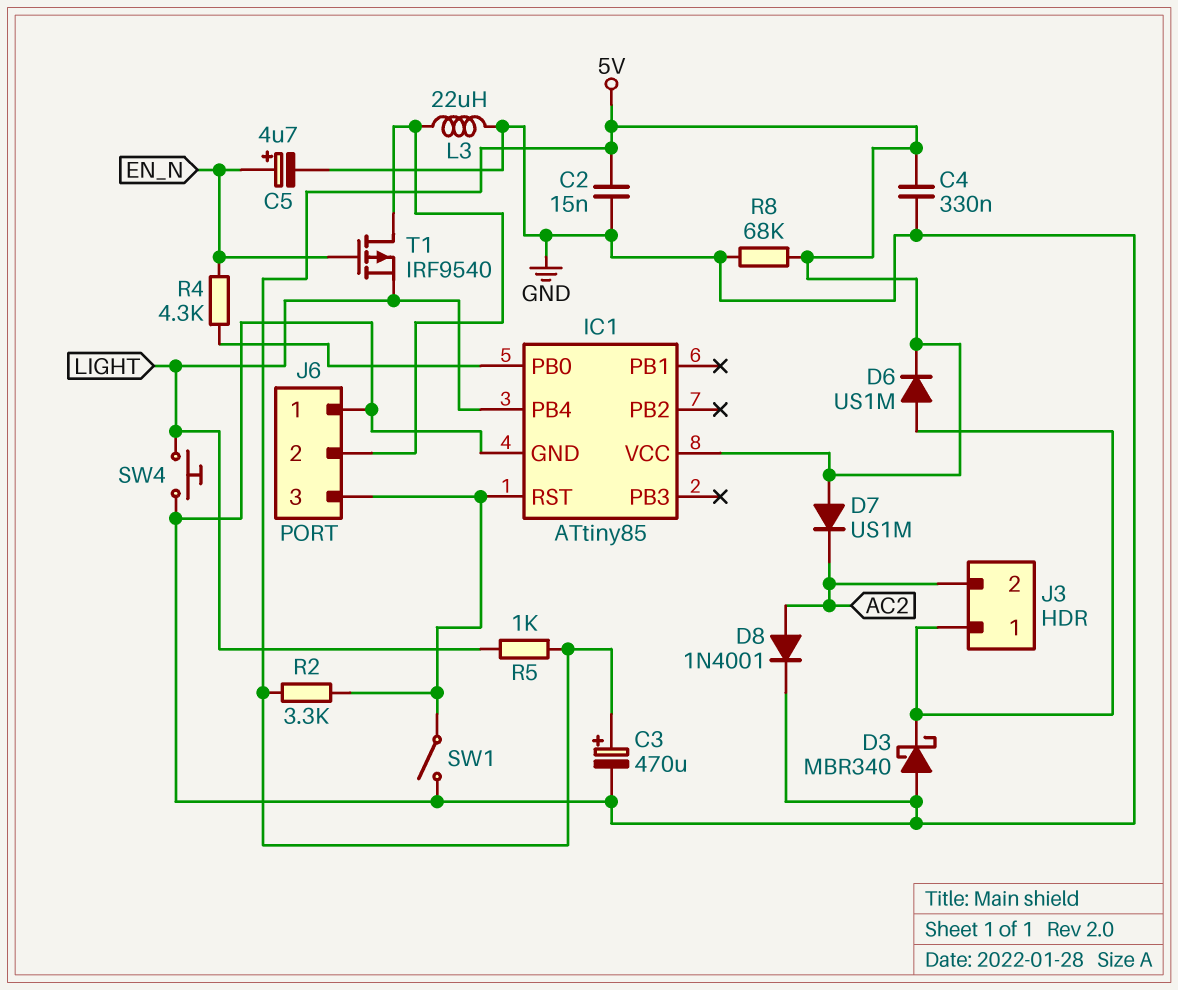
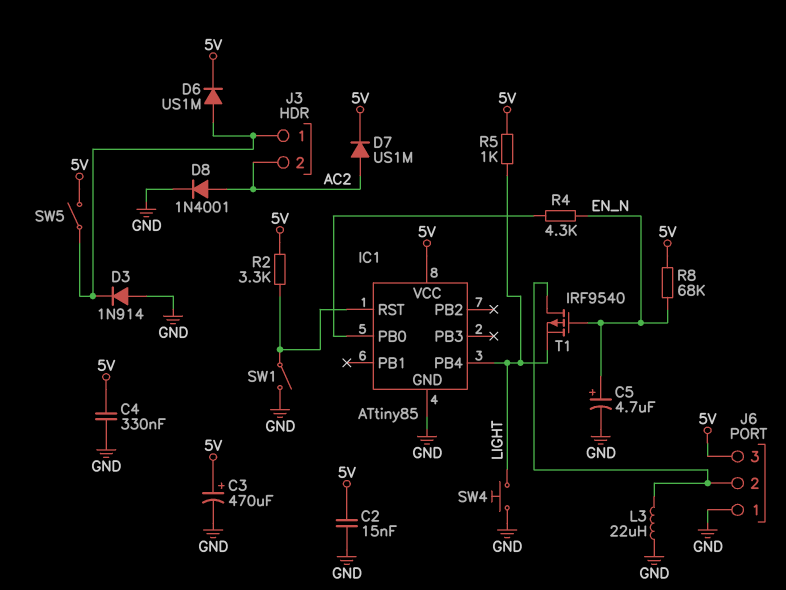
D3: schottky MBR340 (A GND, K J3/1) -> diode 1N914 (A GND, K J3/1)
D7: diode US1M (A 5V, K AC2) -> diode US1M (A AC2, K 5V)
J6 pin 3: IC1/RST -> 5V
R8: 68k (5V, GND) -> 68k (5V, EN_N)
SW5: none -> switch (5V, J3/1)

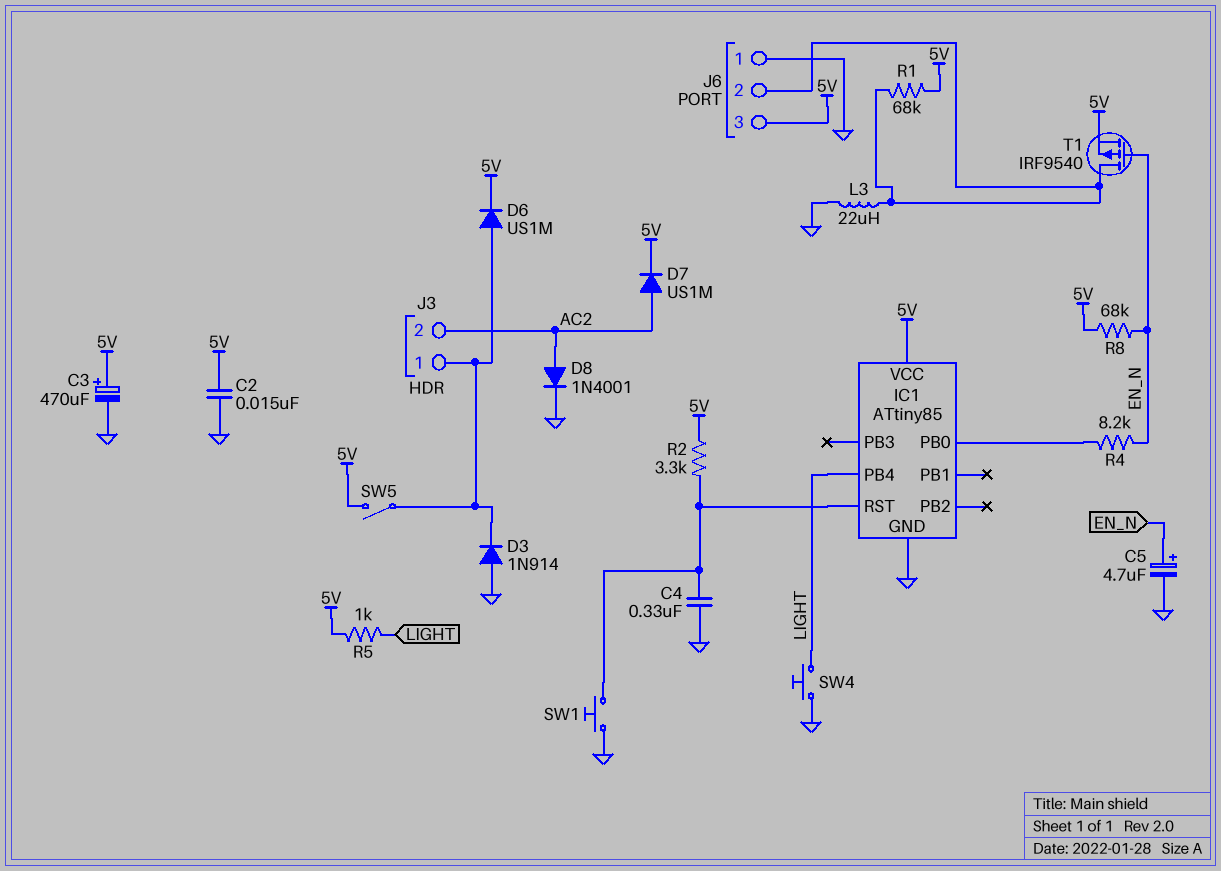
C4: 330nF (5V, GND) -> 330nF (GND, IC1/RST)
R1: none -> 68k (5V, J6/2)
R4: 4.3k (EN_N, IC1/PB0) -> 8.2k (EN_N, IC1/PB0)
SW1: switch (GND, IC1/RST) -> button (GND, IC1/RST)
T1: PMOS IRF9540 (G EN_N, D J6/2, S LIGHT) -> PMOS IRF9540 (G EN_N, D J6/2, S 5V)

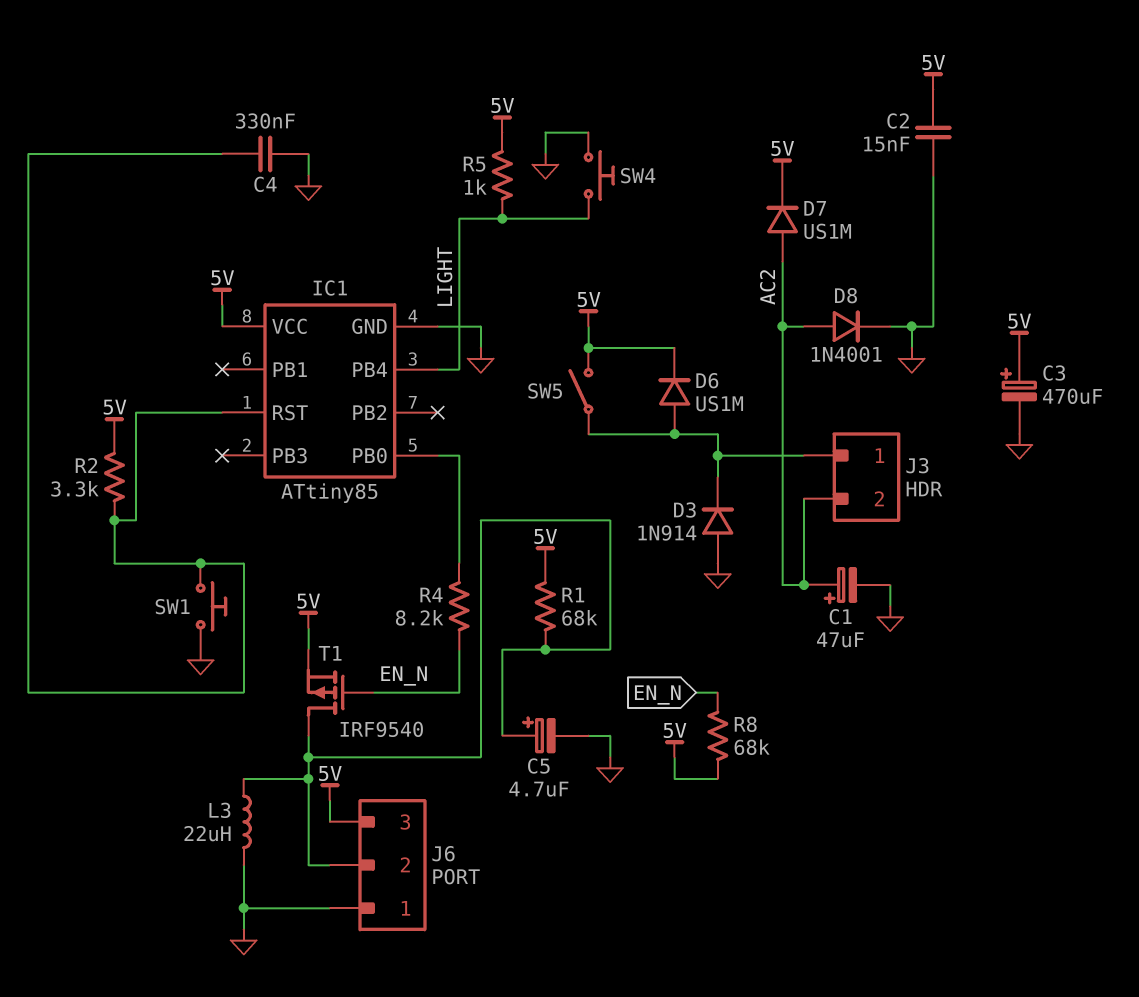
C1: none -> 47uF (plus AC2, minus GND)
C5: 4.7uF (plus EN_N, minus GND) -> 4.7uF (plus J6/2, minus GND)

